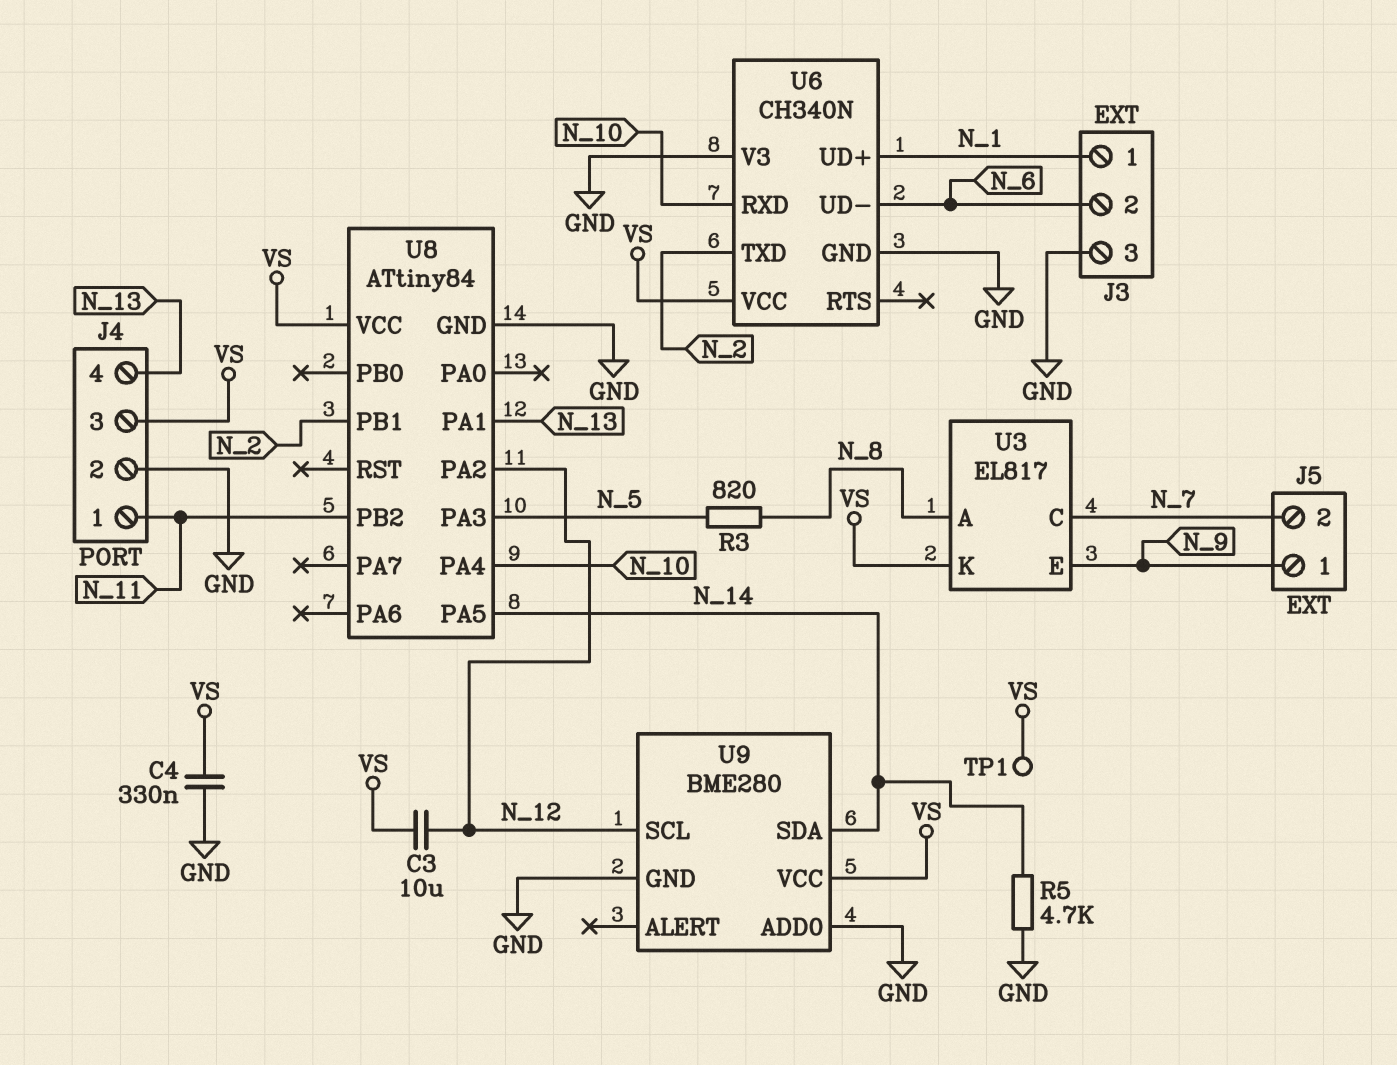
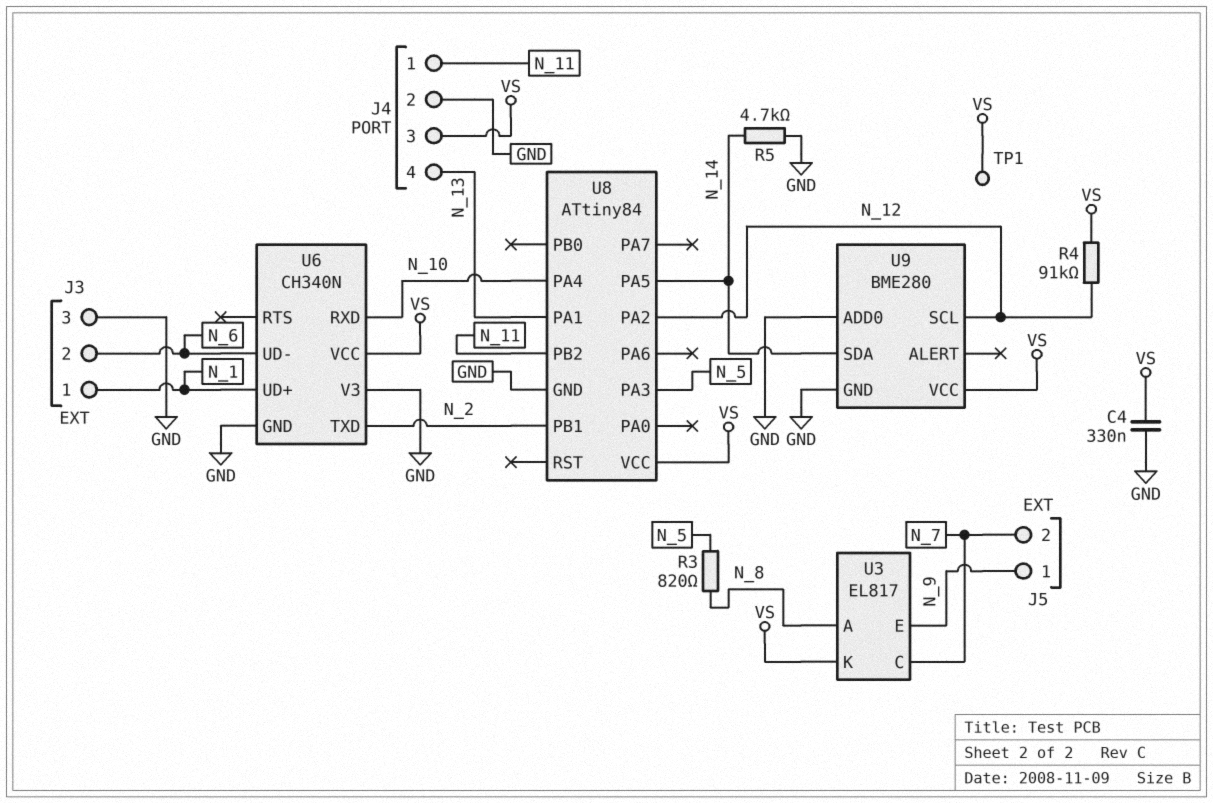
C3: 10uF (N_12, VS) -> none
R4: none -> 91k (N_12, VS)

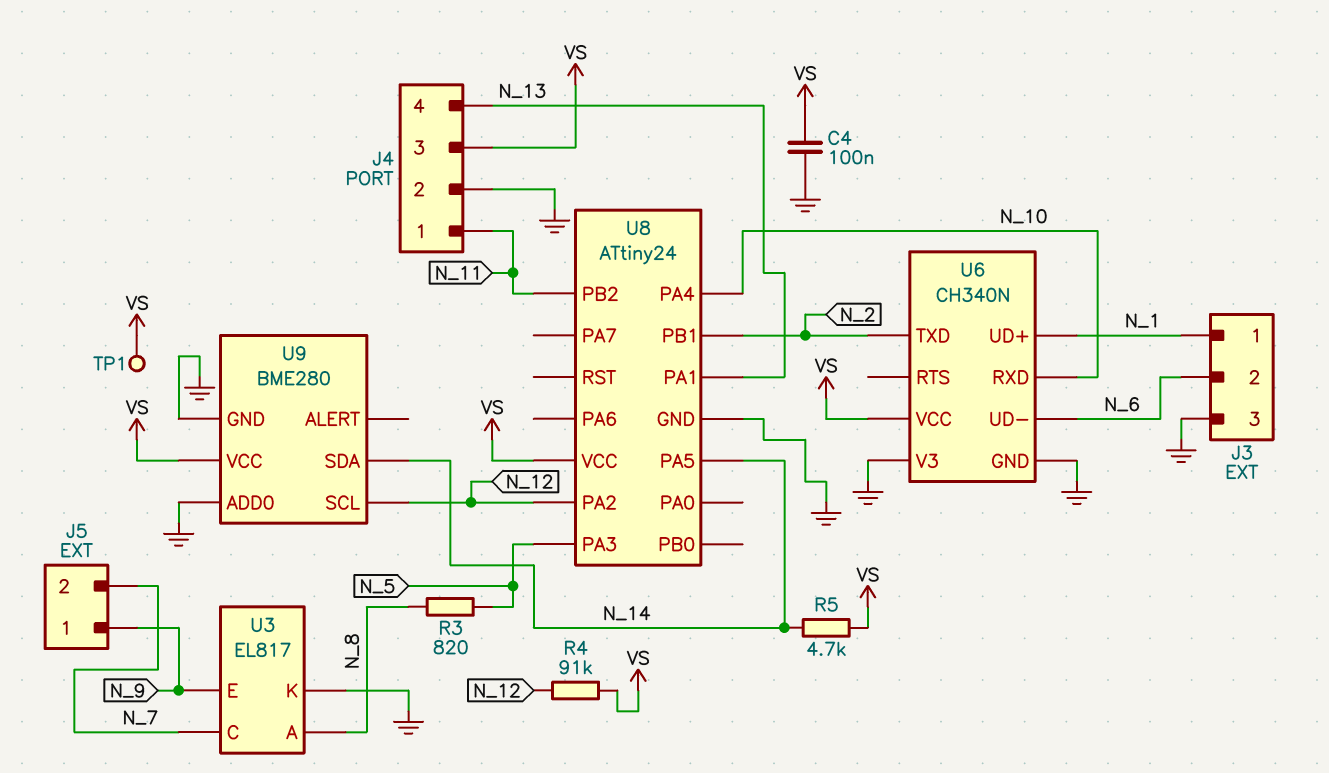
C4: 330nF (GND, VS) -> 100nF (GND, VS)
R5: 4.7k (GND, N_14) -> 4.7k (N_14, VS)
U3 pin K: VS -> GND
U8: ATtiny84 -> ATtiny24

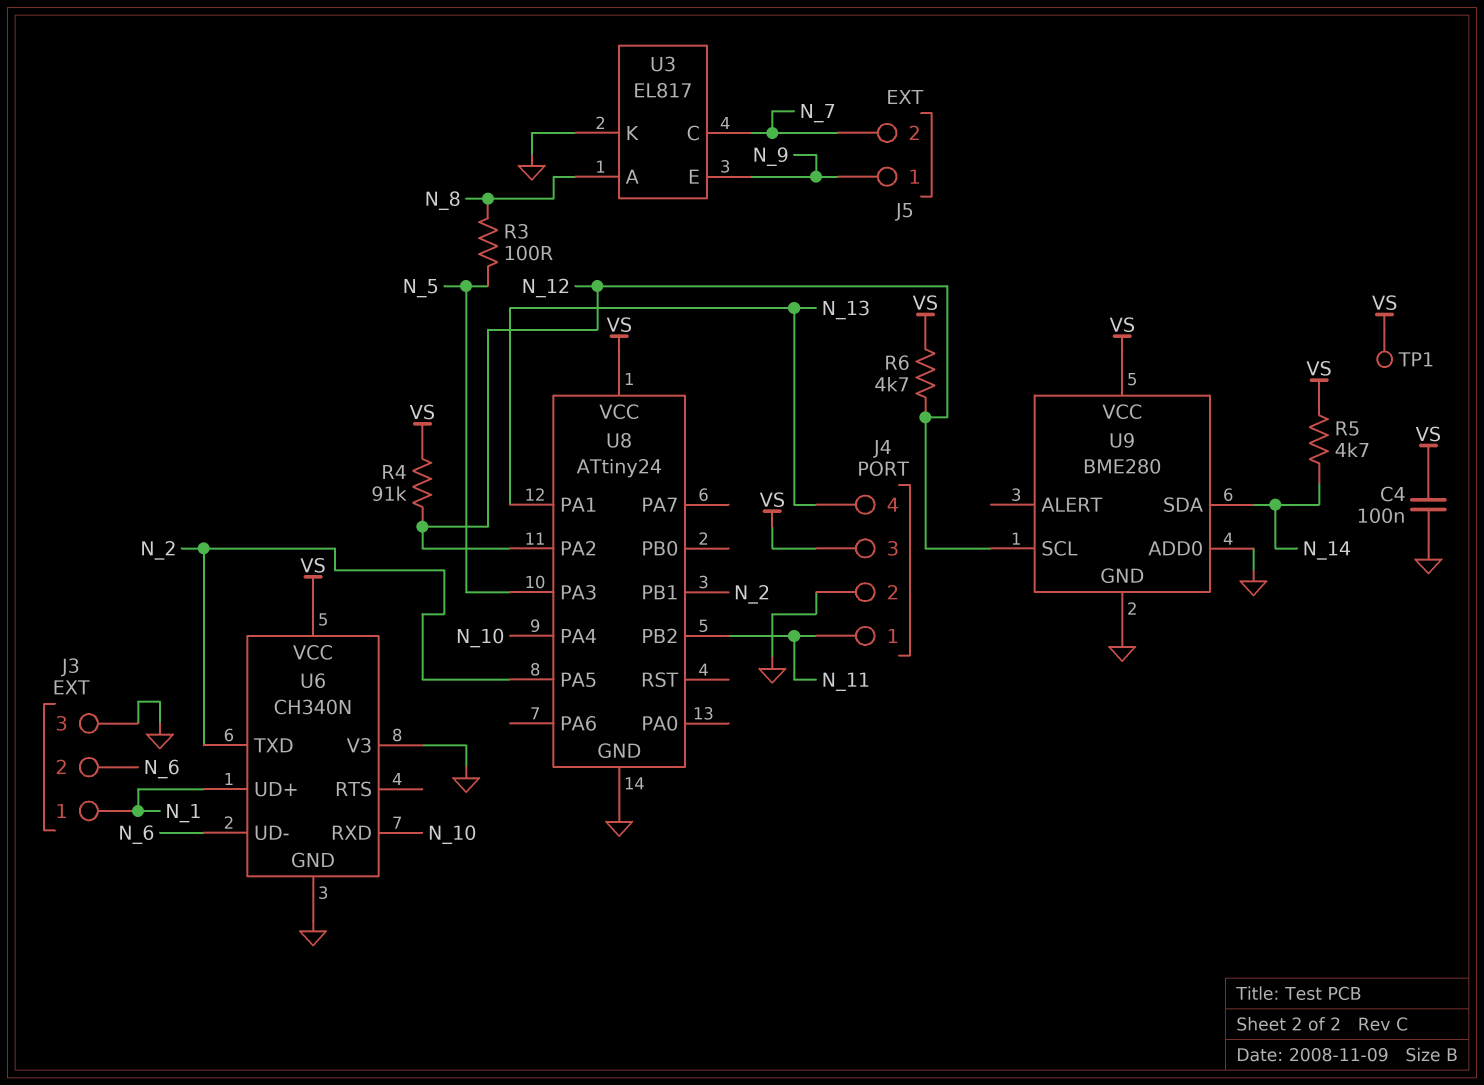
R3: 820 (N_5, N_8) -> 100 (N_5, N_8)
R6: none -> 4.7k (N_12, VS)
U8 pin PA5: N_14 -> N_2

